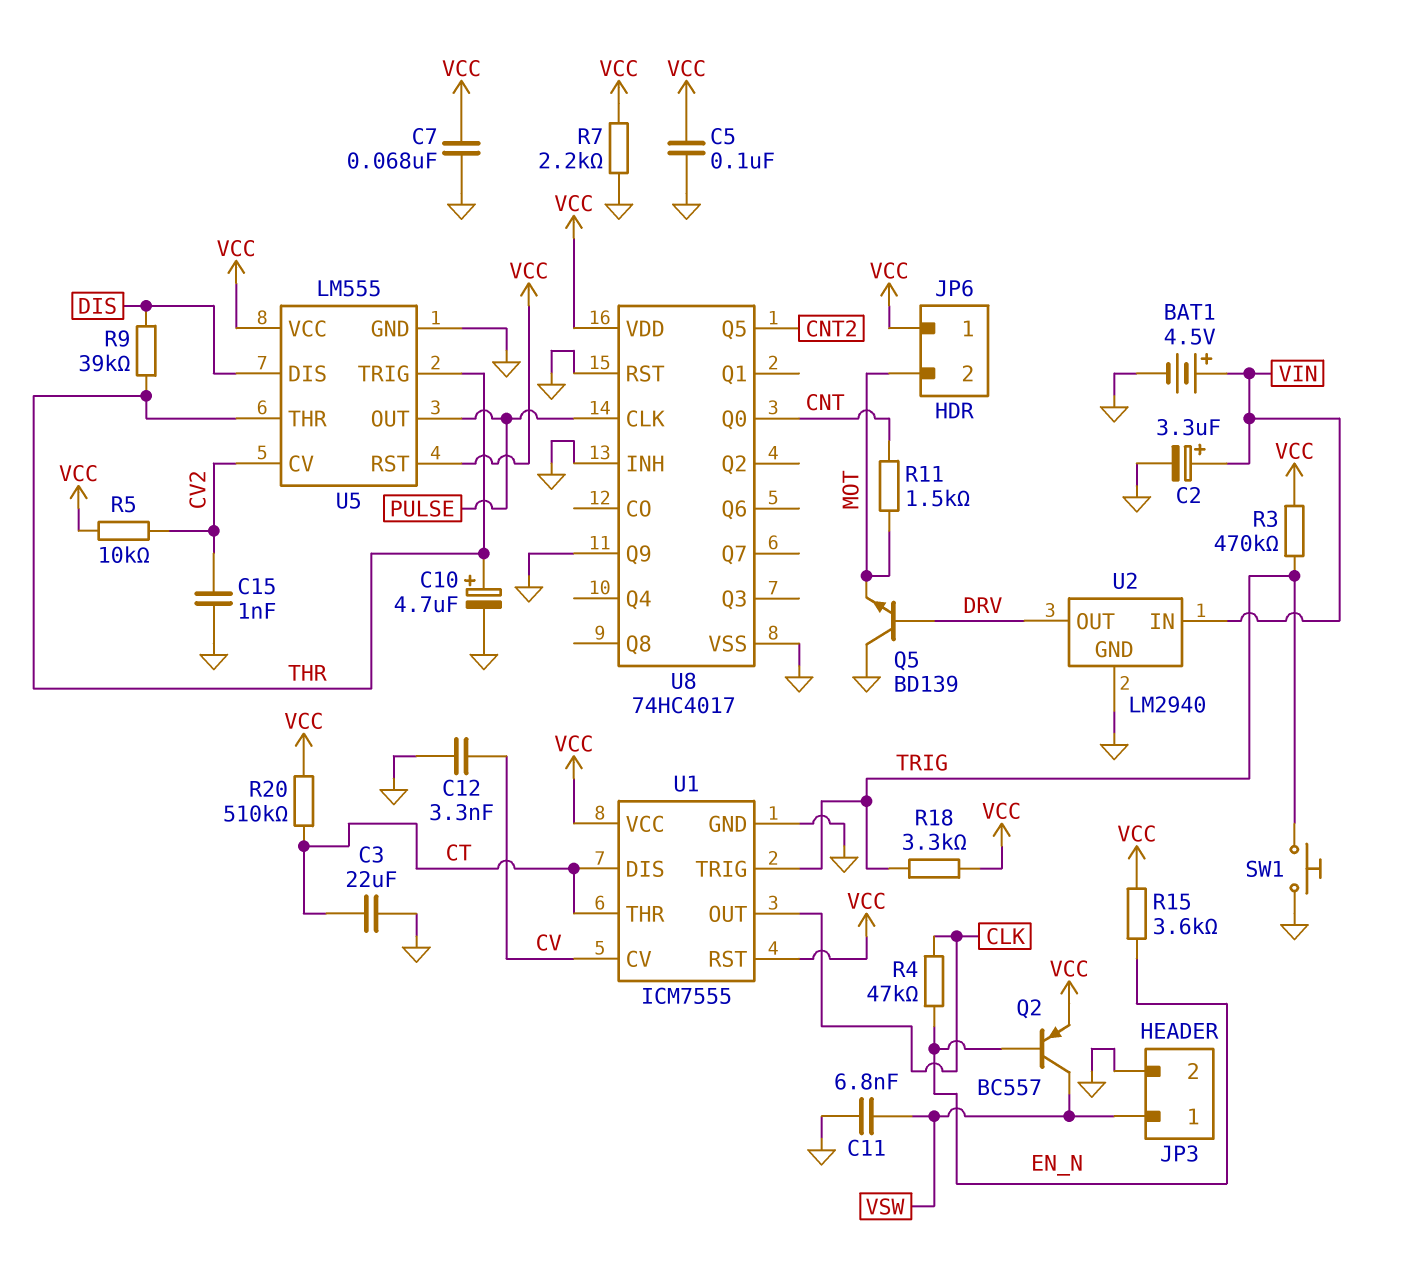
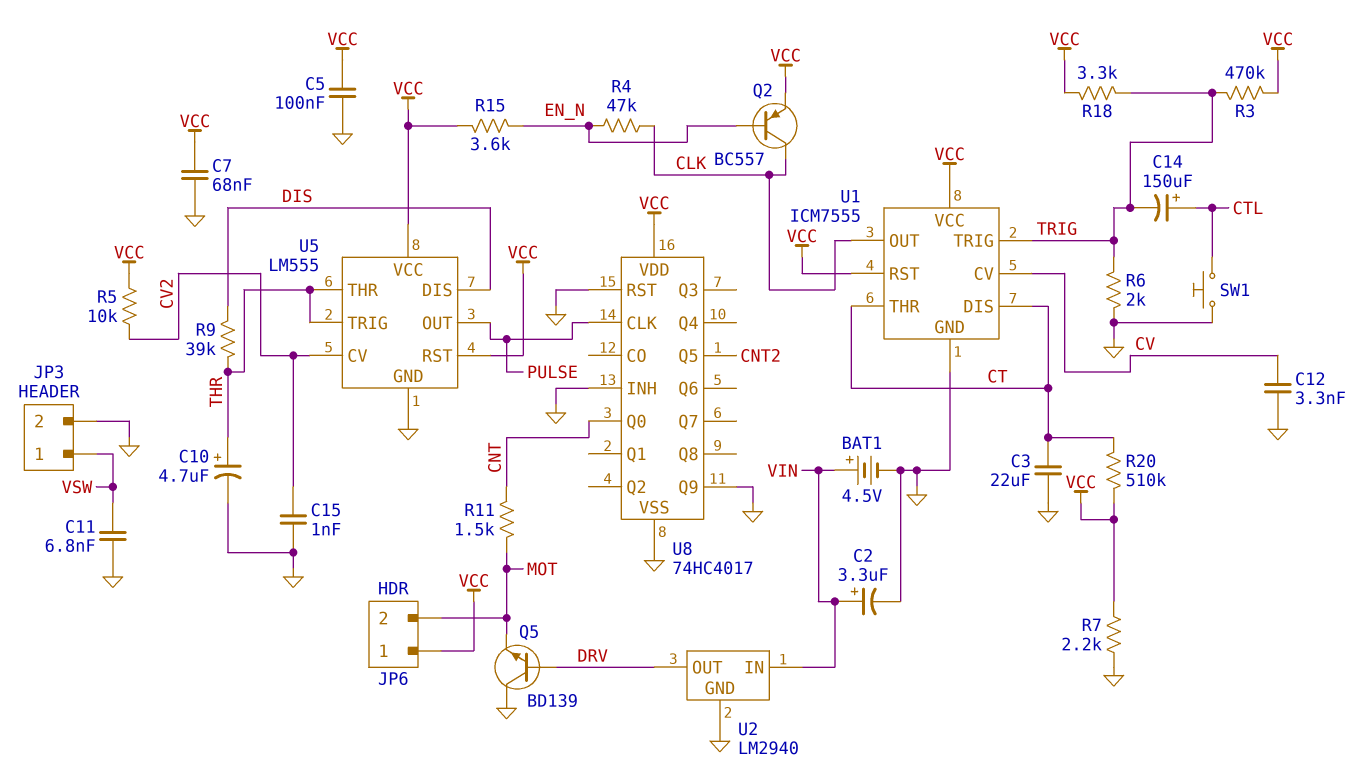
C14: none -> 150uF (plus CTL, minus TRIG)
Q2: PNP BC557 (B EN_N, C VSW, E VCC) -> PNP BC557 (B EN_N, C CLK, E VCC)
R6: none -> 2k (GND, TRIG)
SW1: button (GND, TRIG) -> button (CTL, GND)

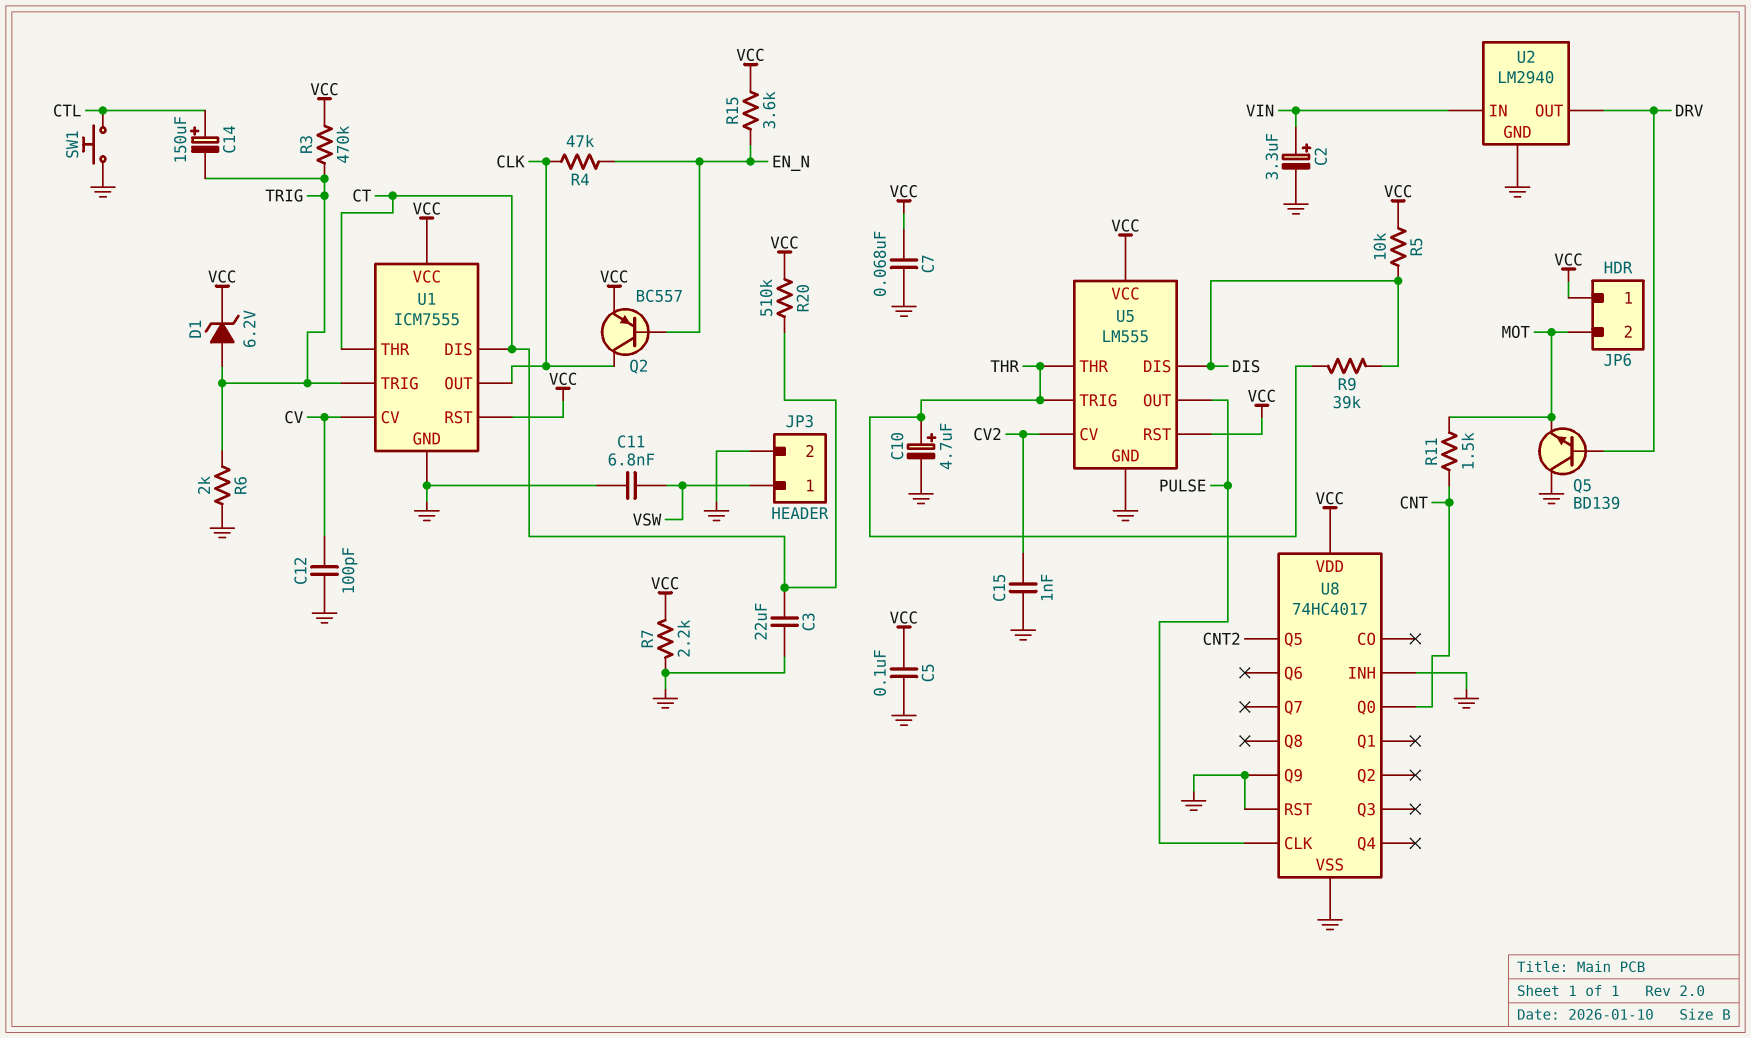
BAT1: 4.5V (plus VIN, minus GND) -> none
C12: 3.3nF (CV, GND) -> 100pF (CV, GND)
D1: none -> zener 6.2V (A TRIG, K VCC)
R5: 10k (CV2, VCC) -> 10k (DIS, VCC)
R18: 3.3k (TRIG, VCC) -> none

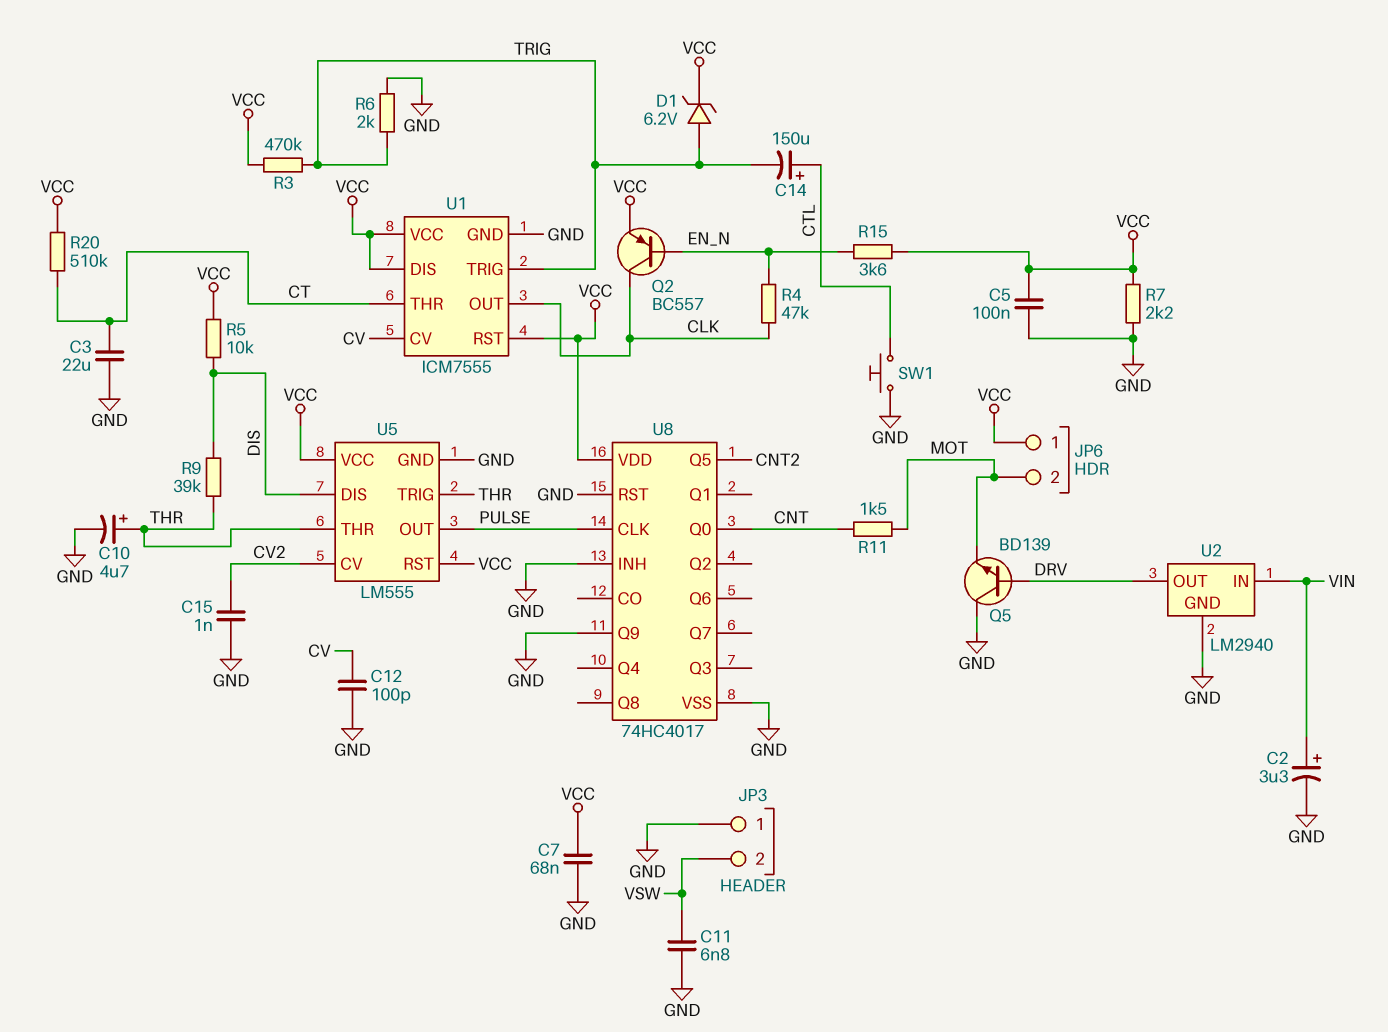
JP3 pin 1: VSW -> GND
JP3 pin 2: GND -> VSW
U1 pin DIS: CT -> VCC

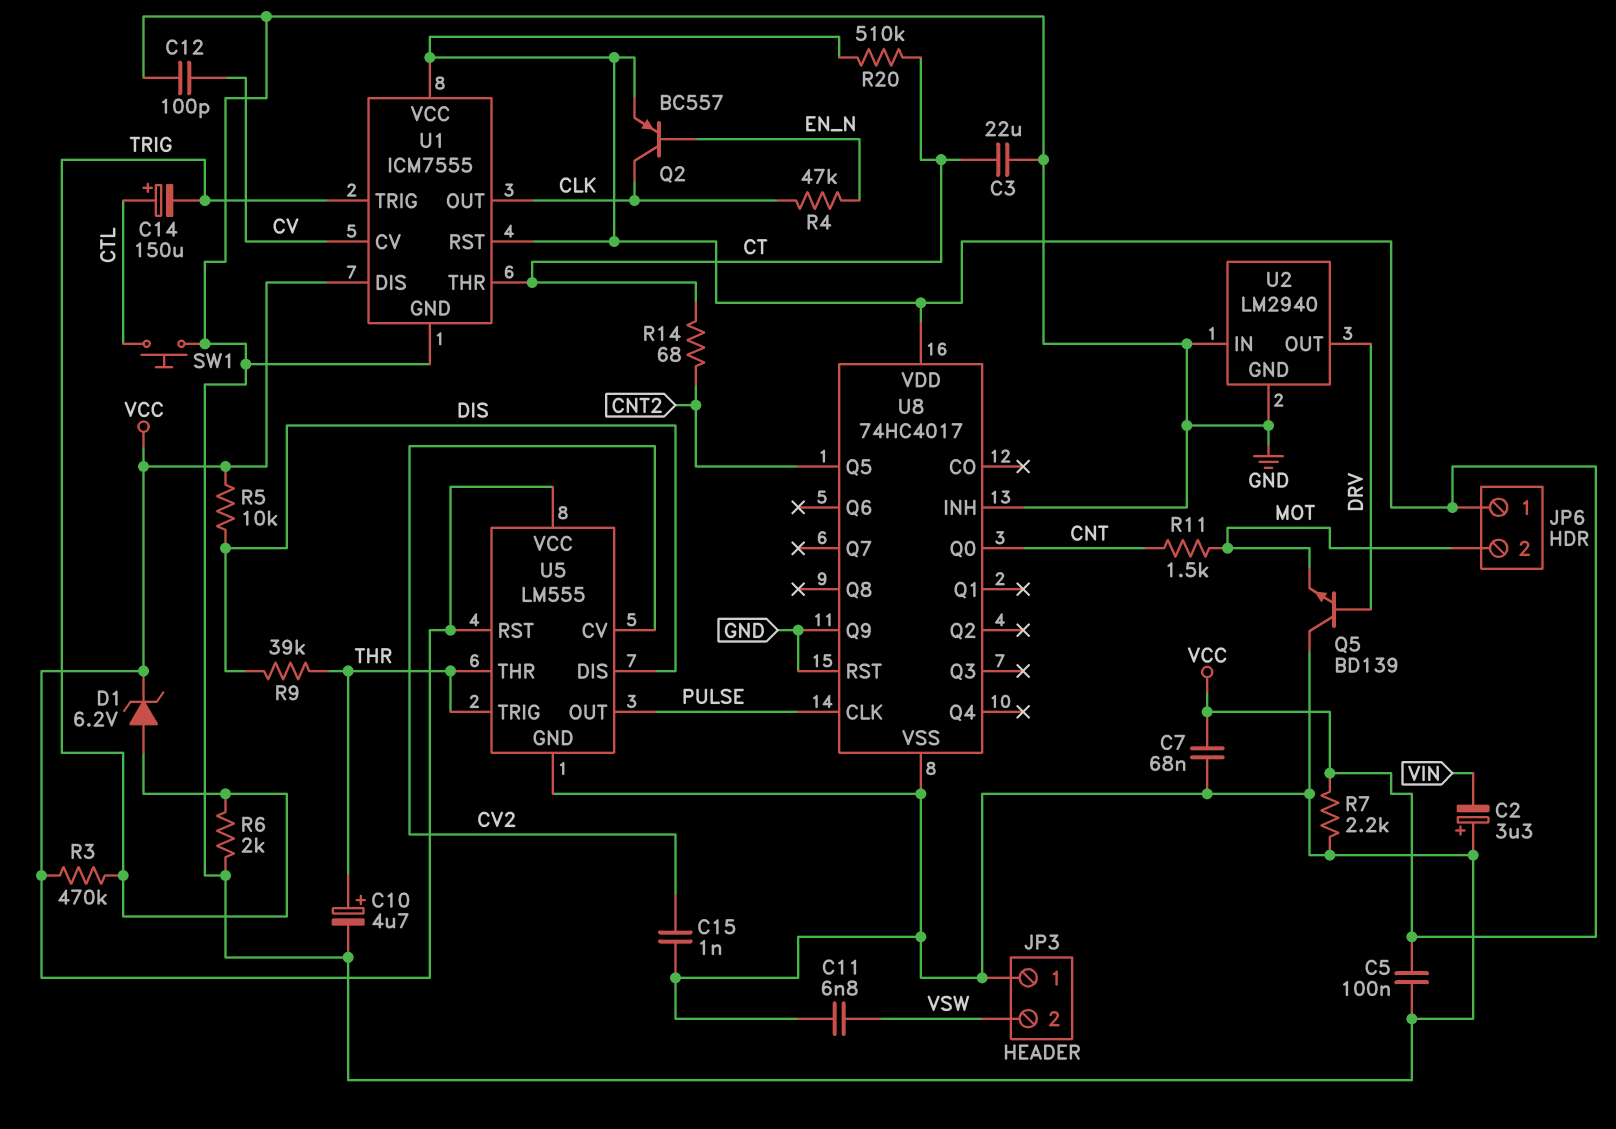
C2: 3.3uF (plus VIN, minus GND) -> 3.3uF (plus GND, minus VIN)
R14: none -> 68 (CNT2, CT)
R15: 3.6k (EN_N, VCC) -> none
U2 pin IN: VIN -> GND

